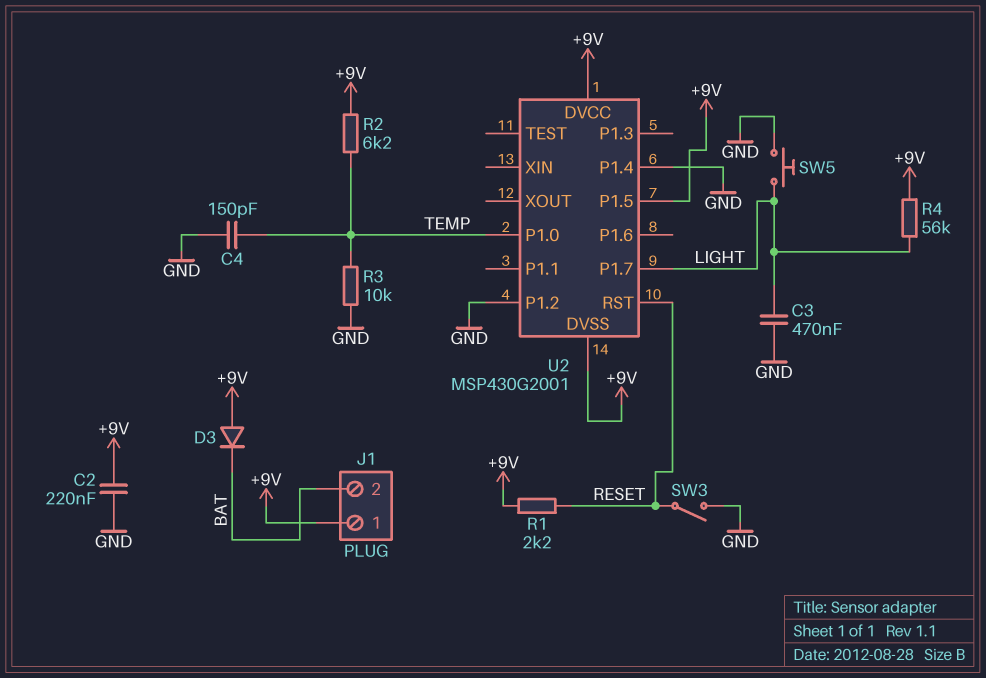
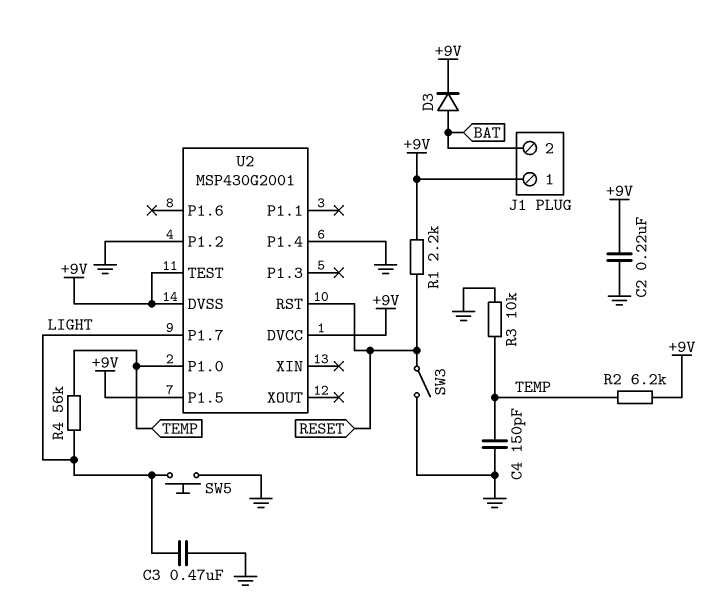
D3: diode (A +9V, K BAT) -> diode (A BAT, K +9V)
R4: 56k (+9V, LIGHT) -> 56k (LIGHT, TEMP)
U2 pin TEST: none -> +9V

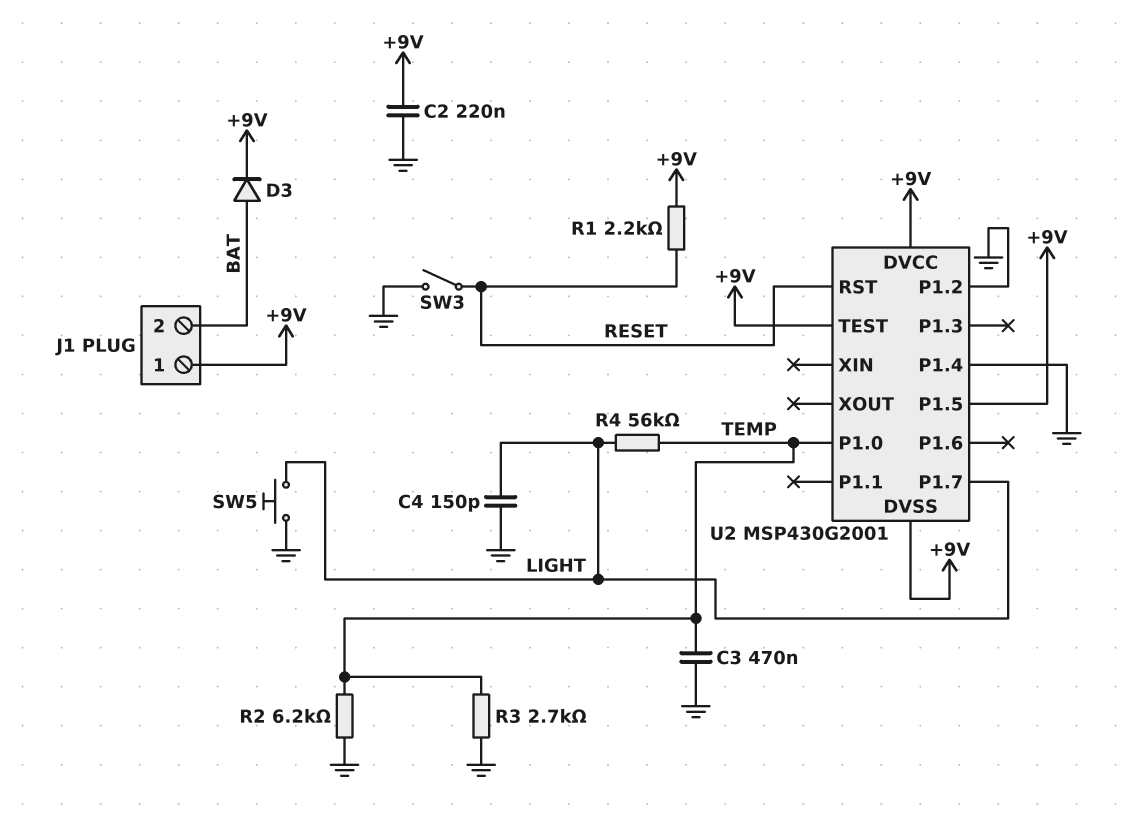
C3: 470nF (GND, LIGHT) -> 470nF (GND, TEMP)
C4: 150pF (GND, TEMP) -> 150pF (GND, LIGHT)
R2: 6.2k (+9V, TEMP) -> 6.2k (GND, TEMP)
R3: 10k (GND, TEMP) -> 2.7k (GND, TEMP)

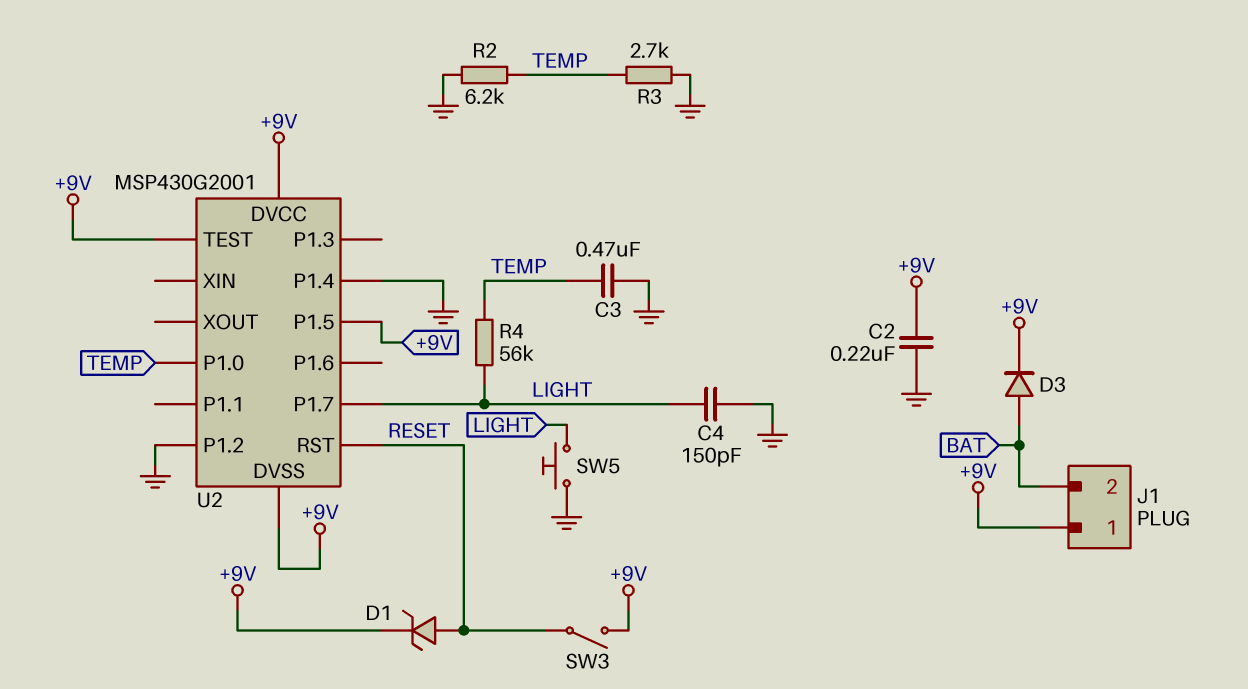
D1: none -> zener (A RESET, K +9V)
R1: 2.2k (+9V, RESET) -> none
SW3: switch (GND, RESET) -> switch (+9V, RESET)

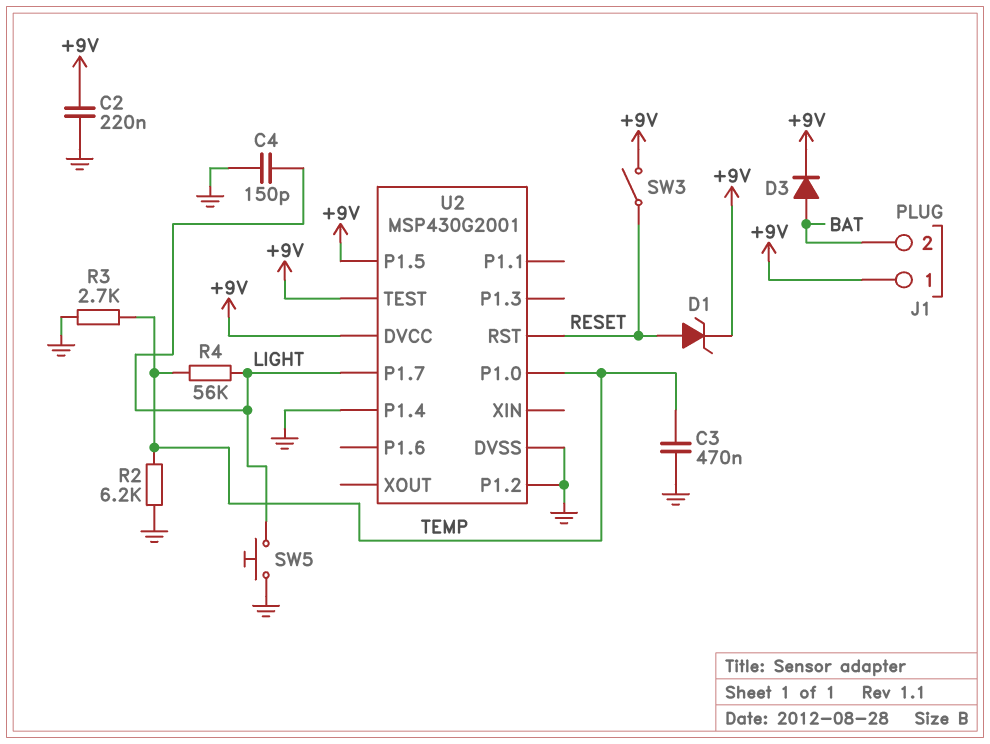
U2 pin DVSS: +9V -> GND

